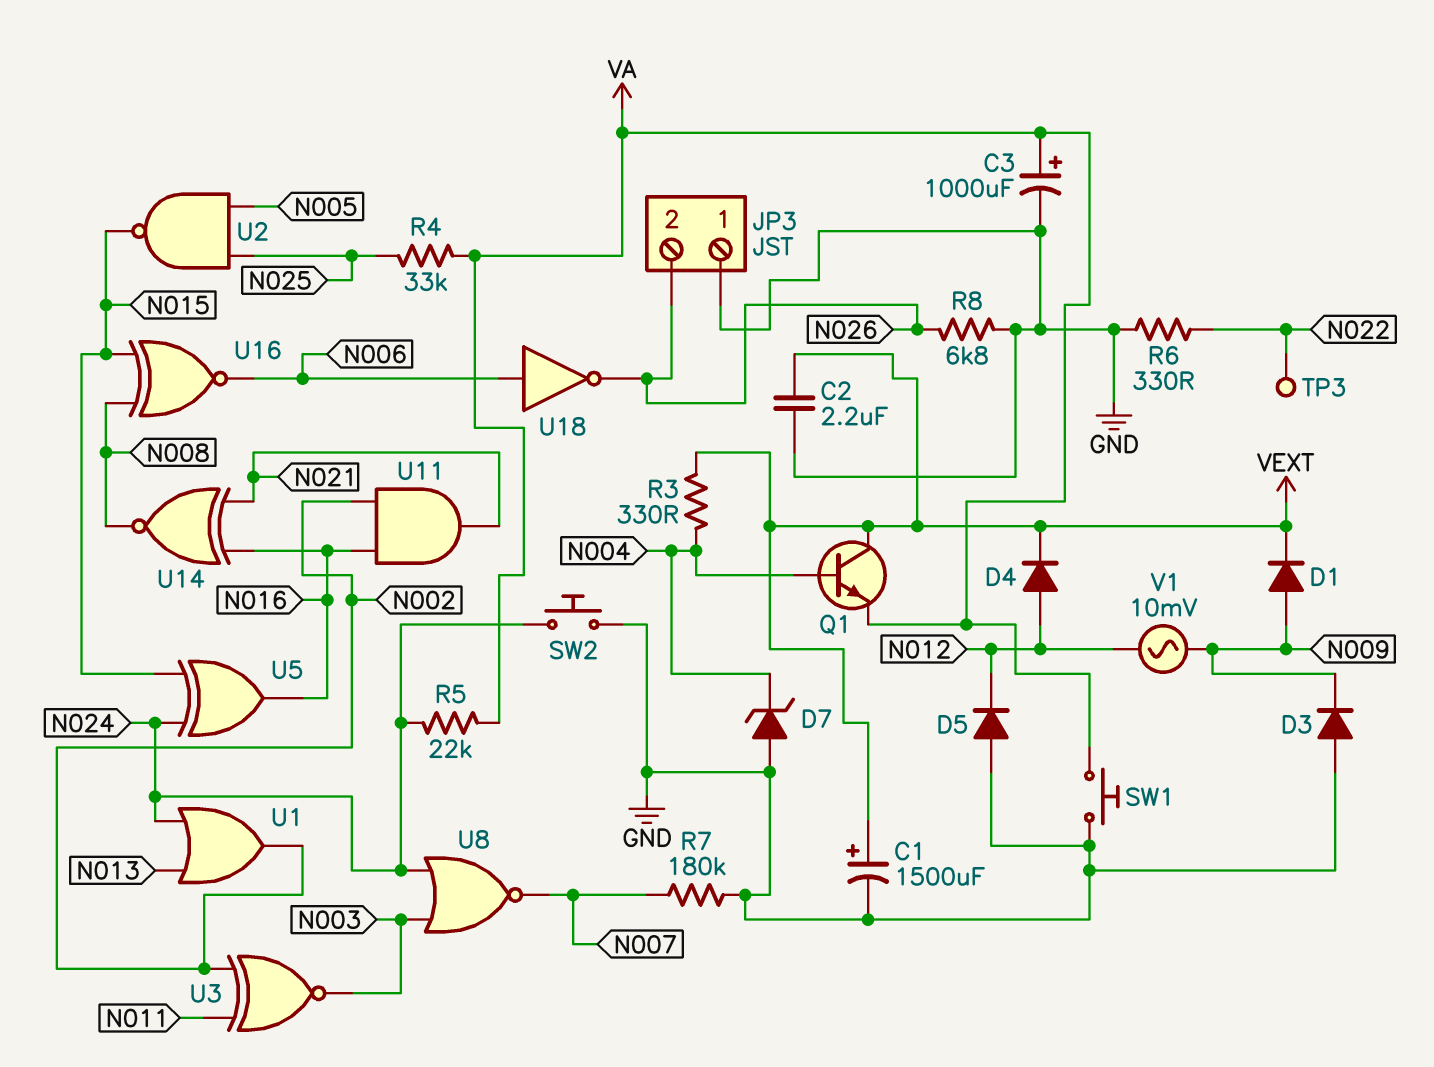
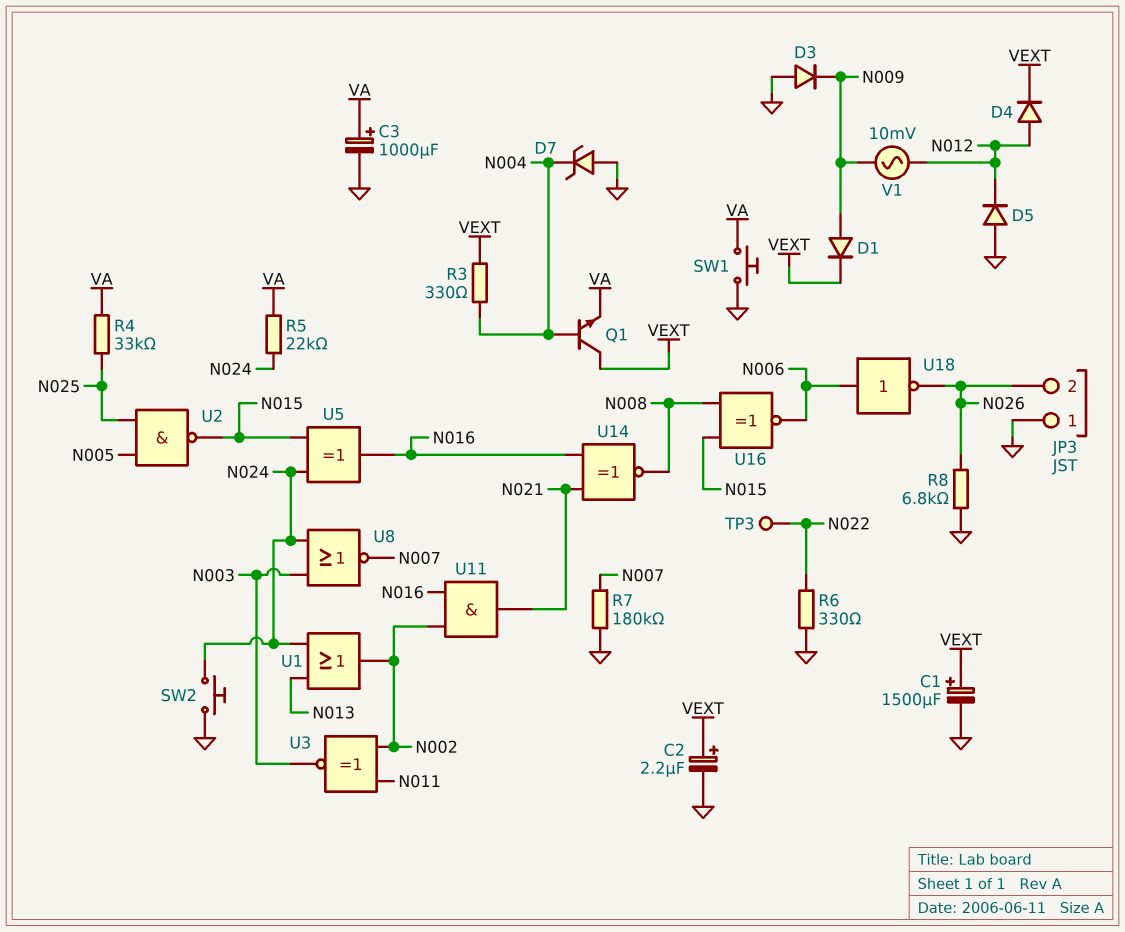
C2: 2.2uF (GND, VEXT) -> 2.2uF (plus VEXT, minus GND)

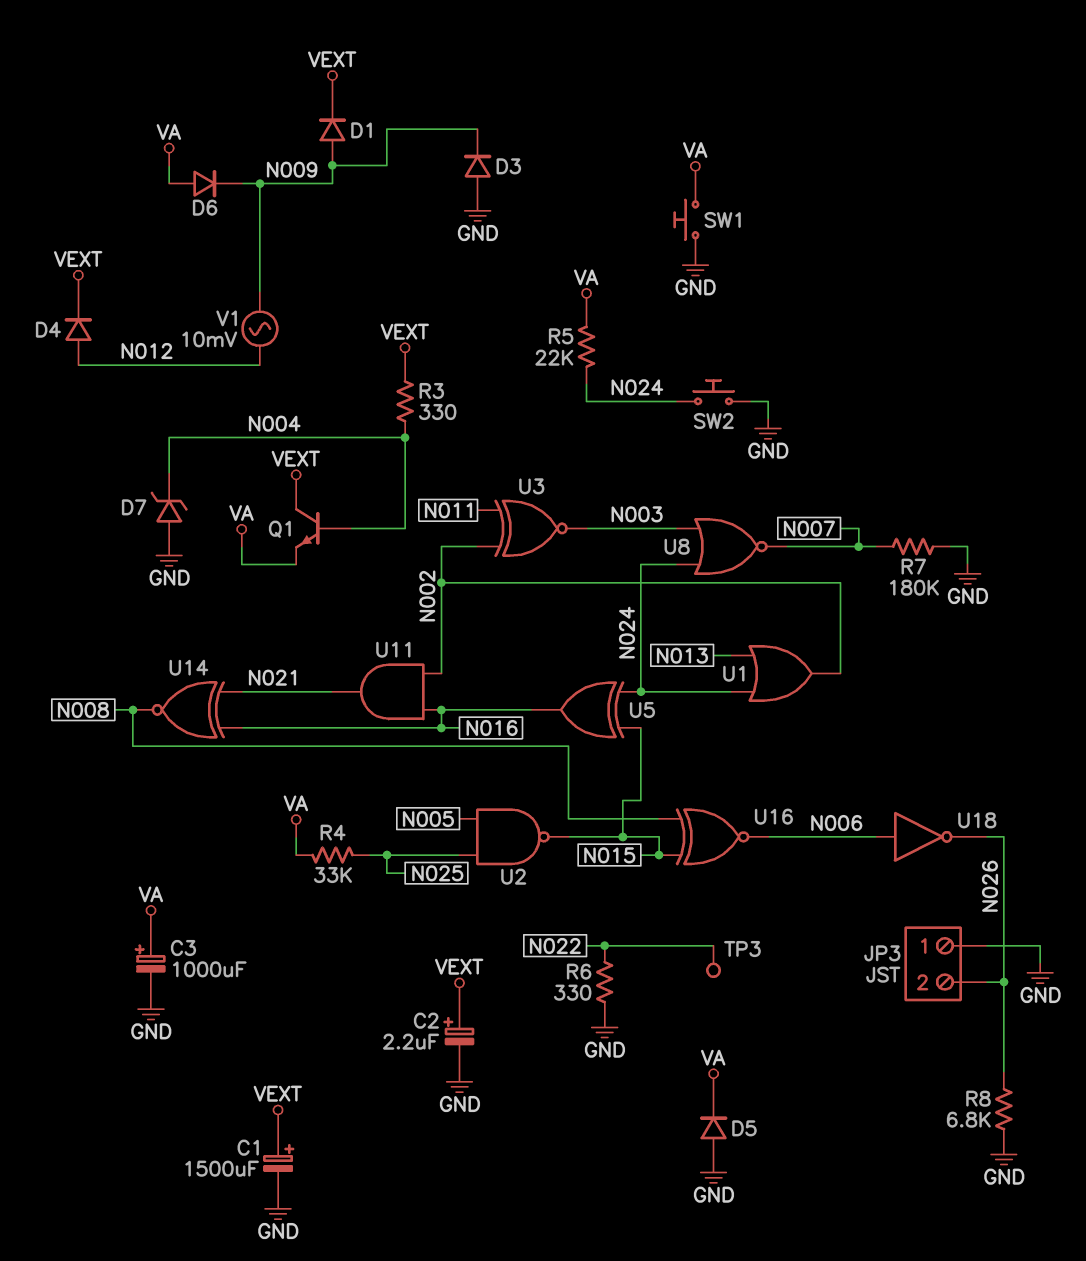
D5: diode (A GND, K N012) -> diode (A GND, K VA)
D6: none -> diode (A VA, K N009)

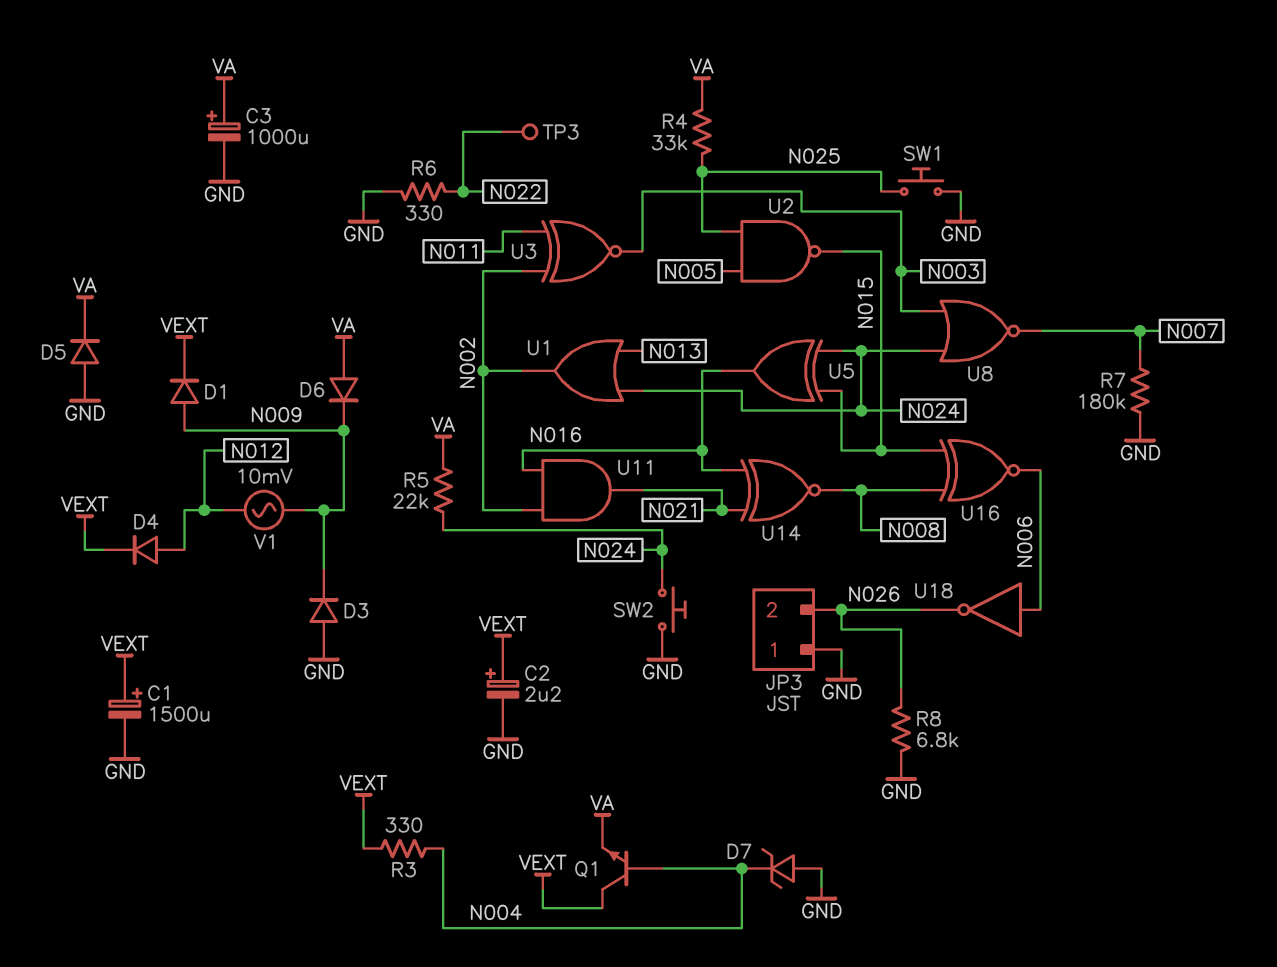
SW1: button (GND, VA) -> button (GND, N025)

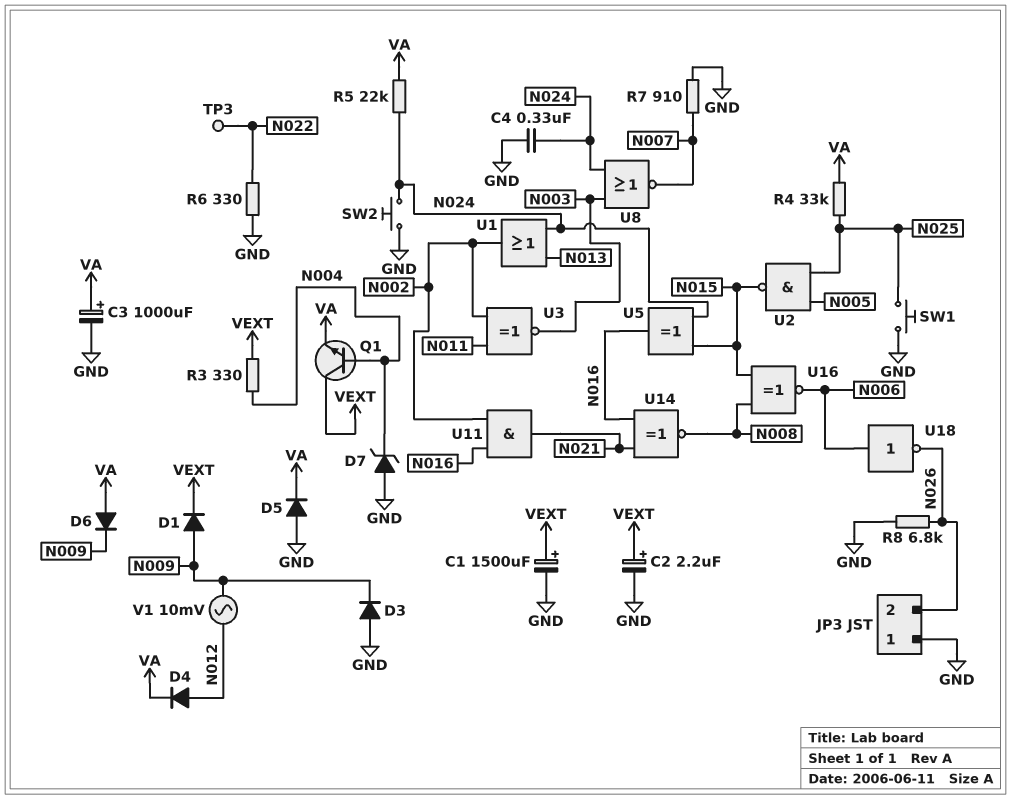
C4: none -> 330nF (GND, N024)
D4: diode (A N012, K VEXT) -> diode (A N012, K VA)
R7: 180k (GND, N007) -> 910 (GND, N007)

